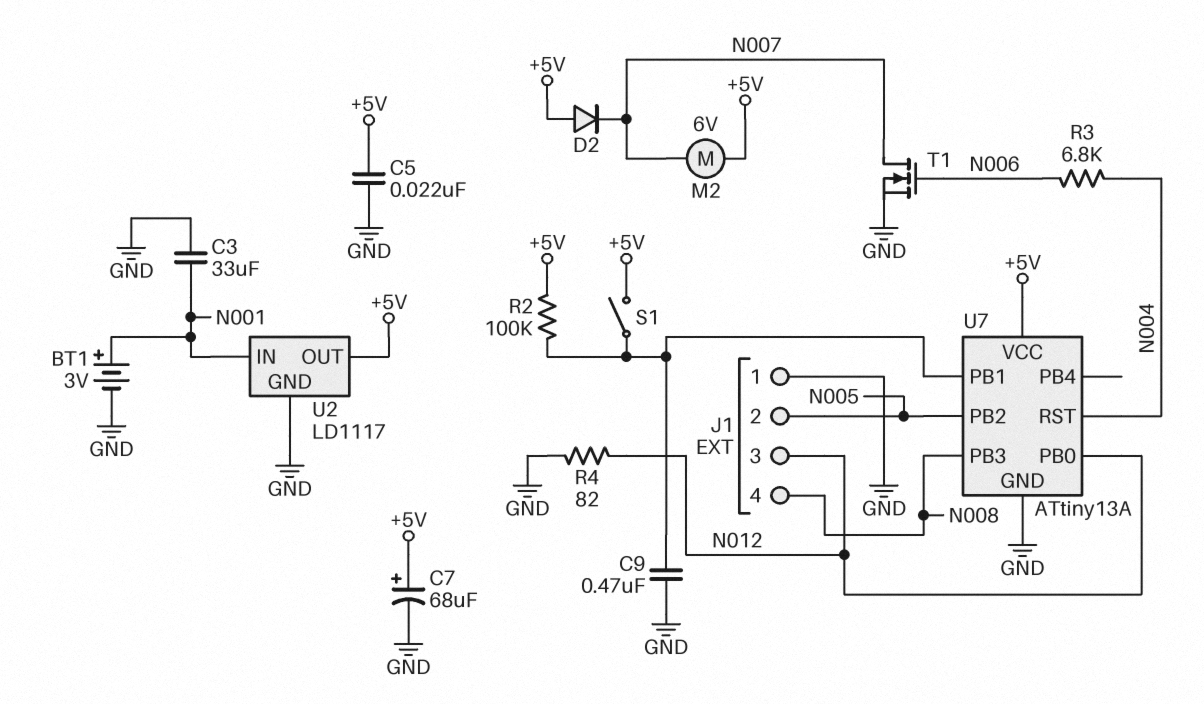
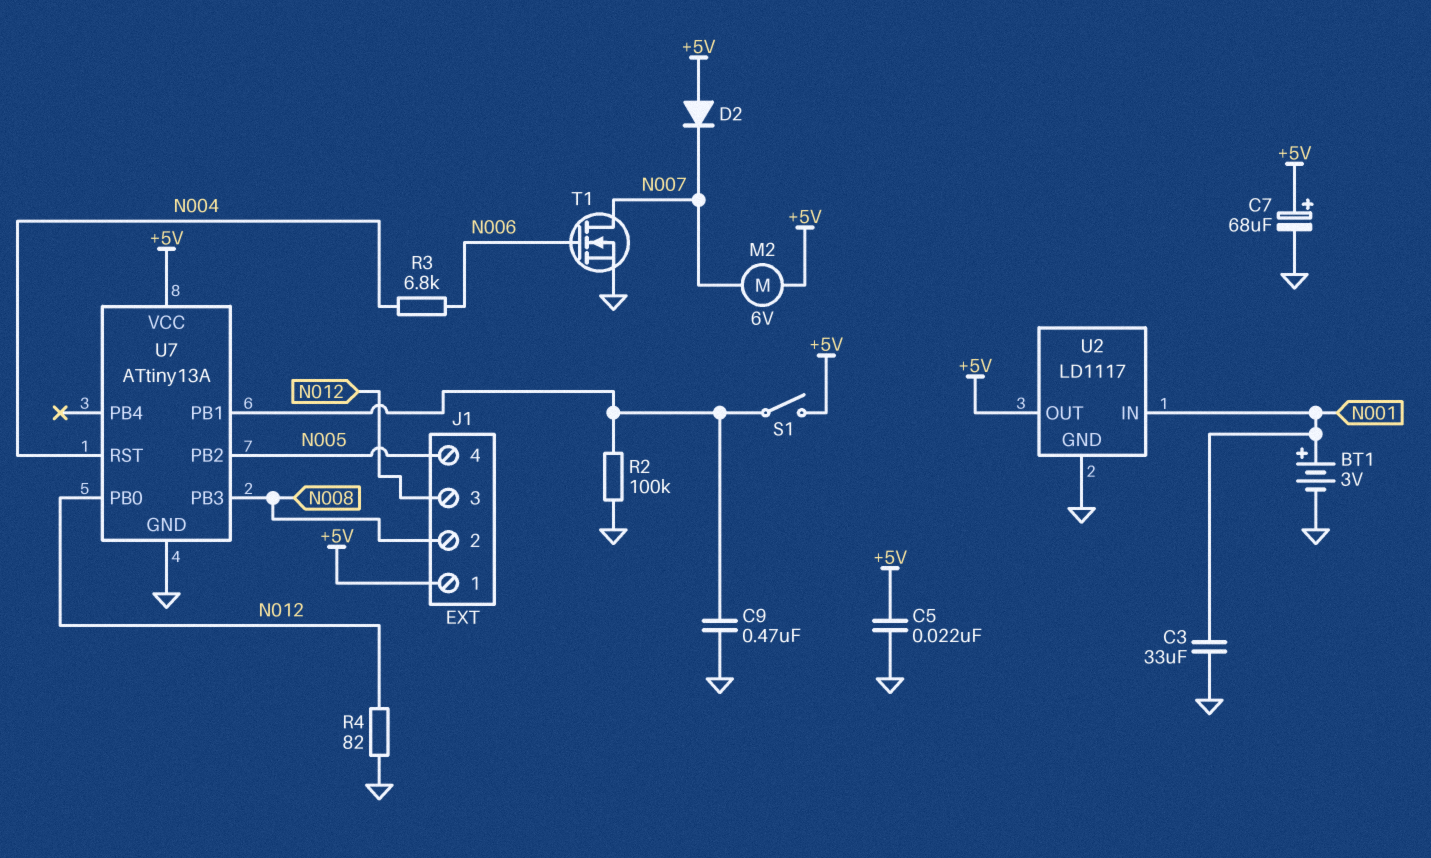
J1 pin 1: GND -> +5V
J1 pin 2: N005 -> N008
J1 pin 4: N008 -> N005
R2: 100k (+5V, U7/PB1) -> 100k (GND, U7/PB1)

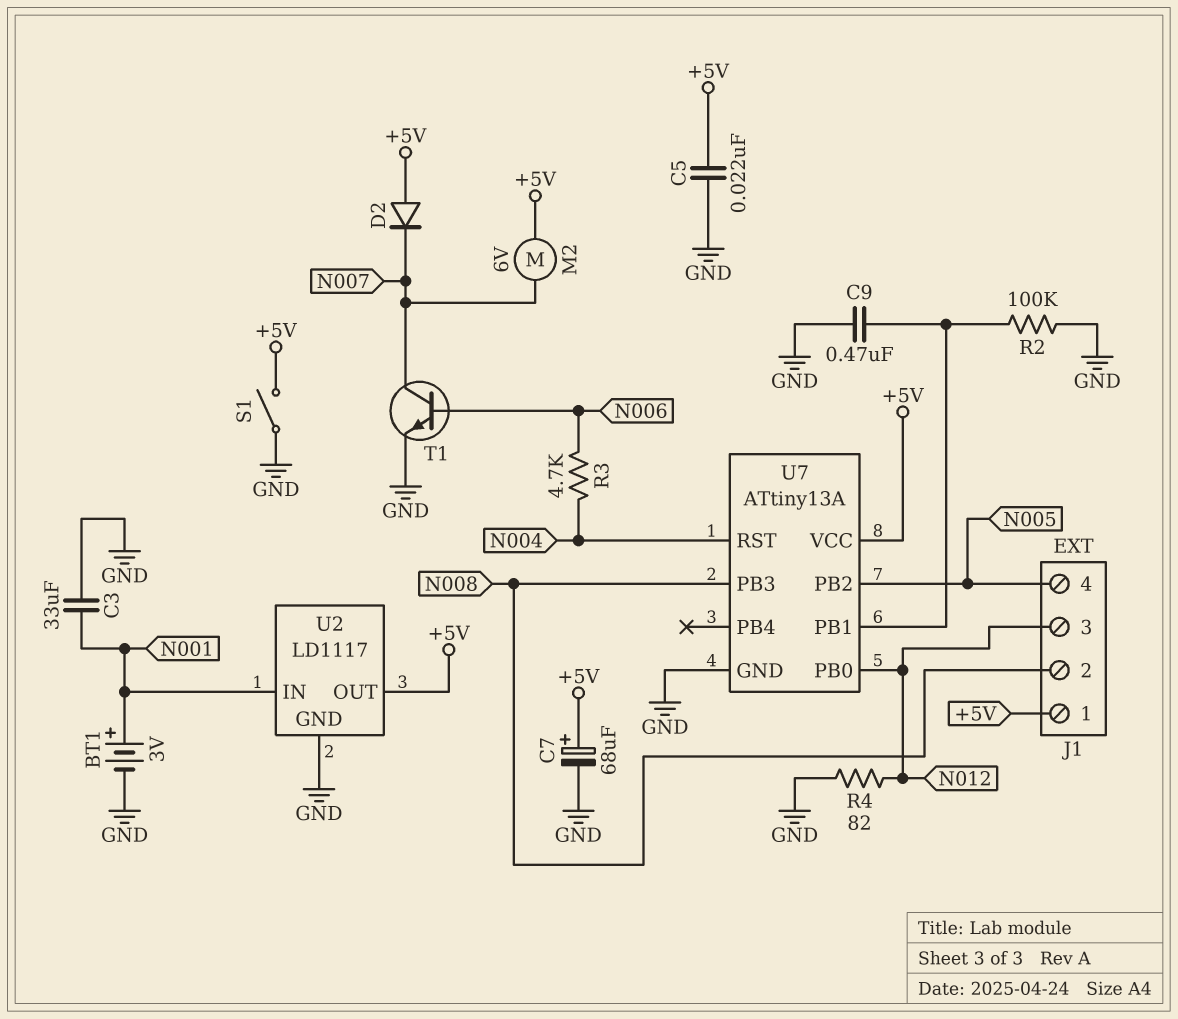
R3: 6.8k (N004, N006) -> 4.7k (N004, N006)
S1: switch (+5V, U7/PB1) -> switch (+5V, GND)
T1: NMOS (G N006, D N007, S GND) -> NPN (B N006, C N007, E GND)

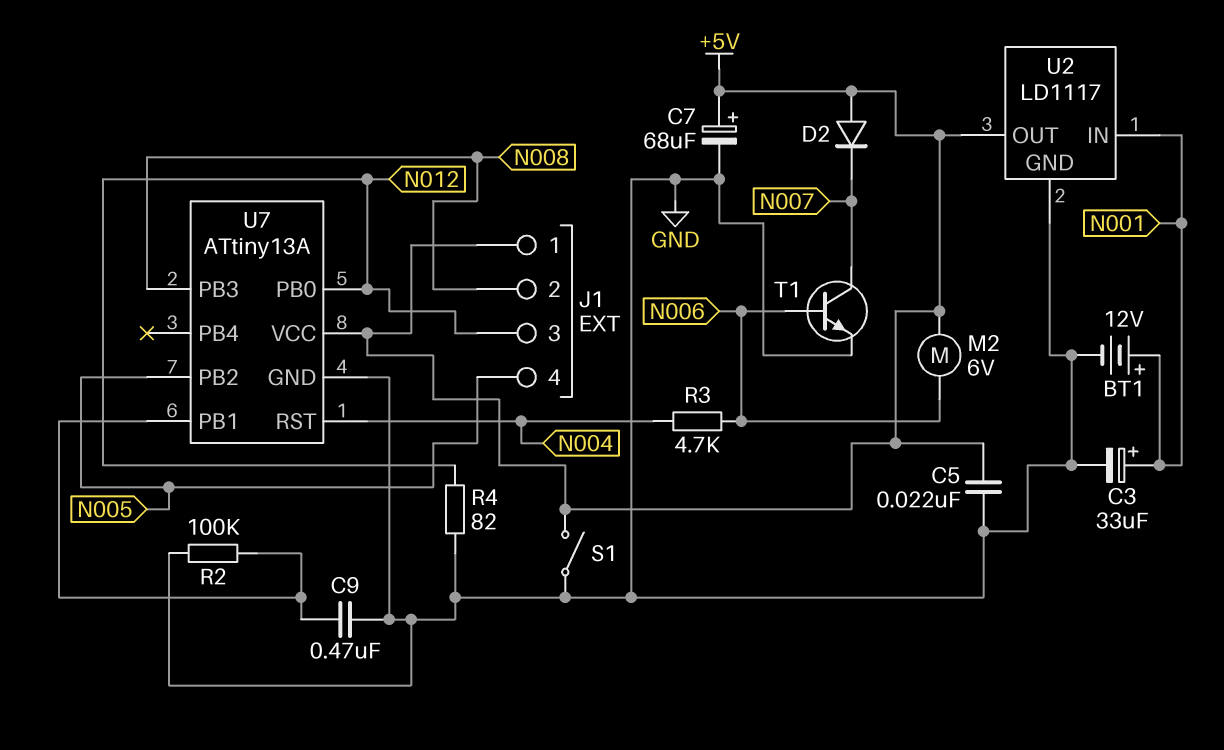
BT1: 3V (plus N001, minus GND) -> 12V (plus N001, minus GND)
C3: 33uF (GND, N001) -> 33uF (plus N001, minus GND)
M2: motor 6V (+5V, N007) -> motor 6V (+5V, N006)

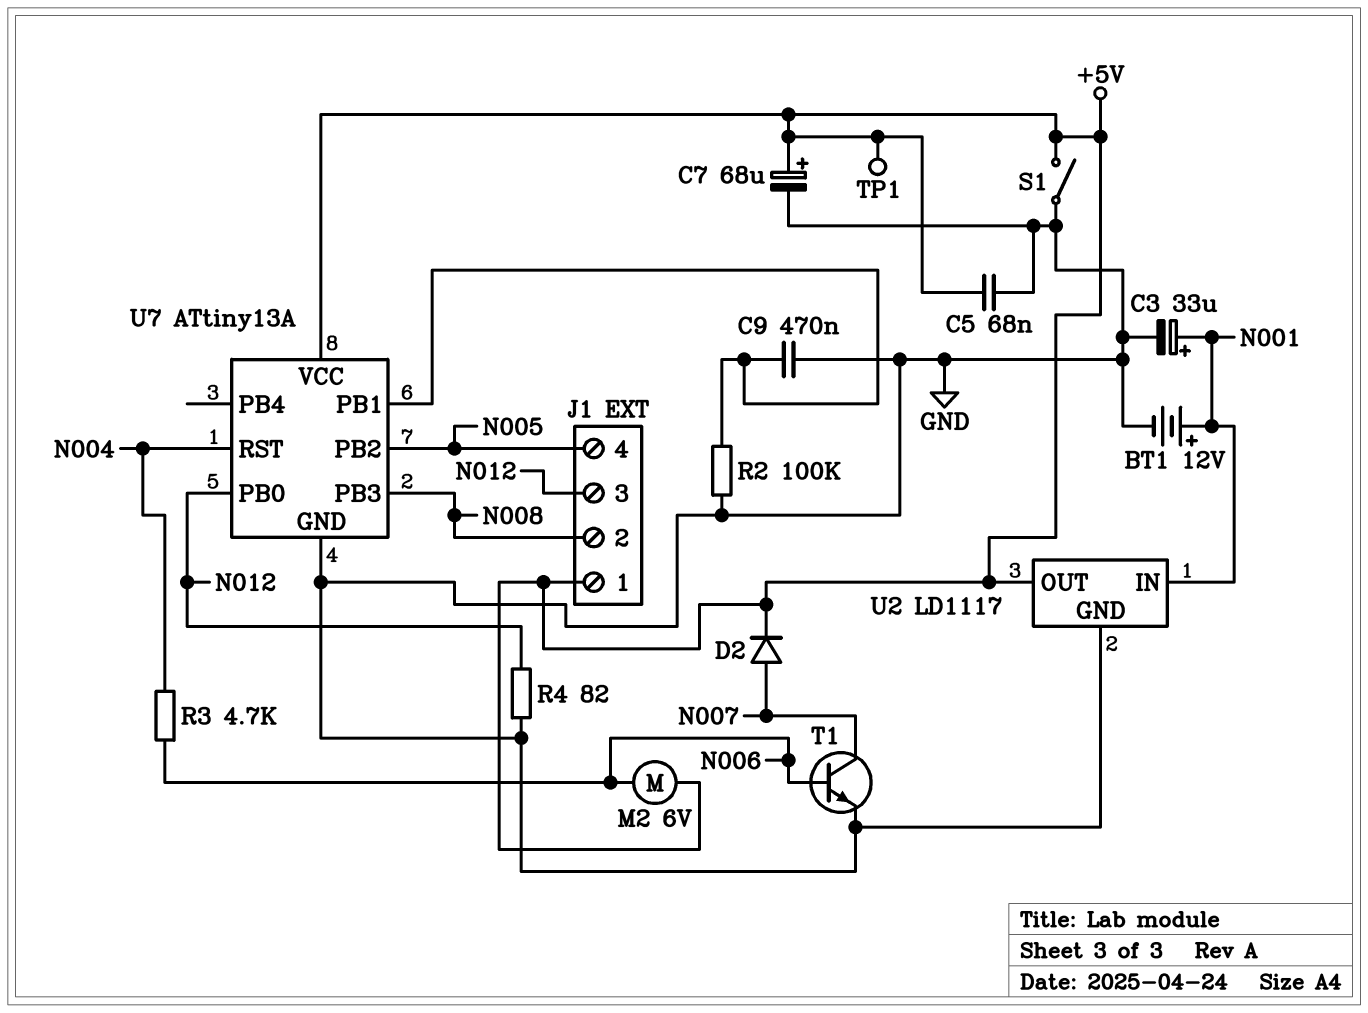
C5: 22nF (+5V, GND) -> 68nF (+5V, GND)
D2: diode (A +5V, K N007) -> diode (A N007, K +5V)
TP1: none -> test point (+5V)

